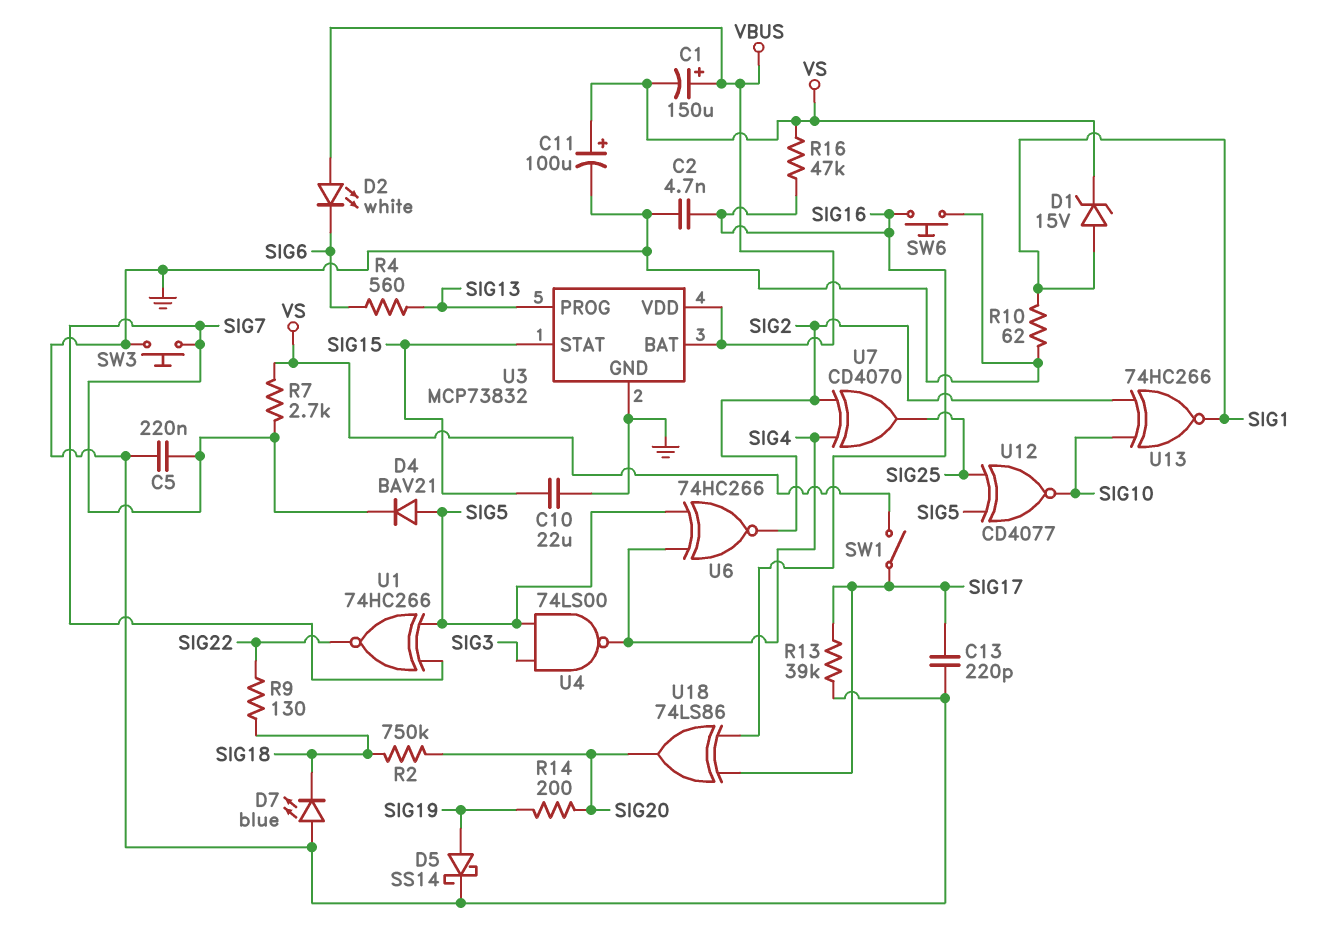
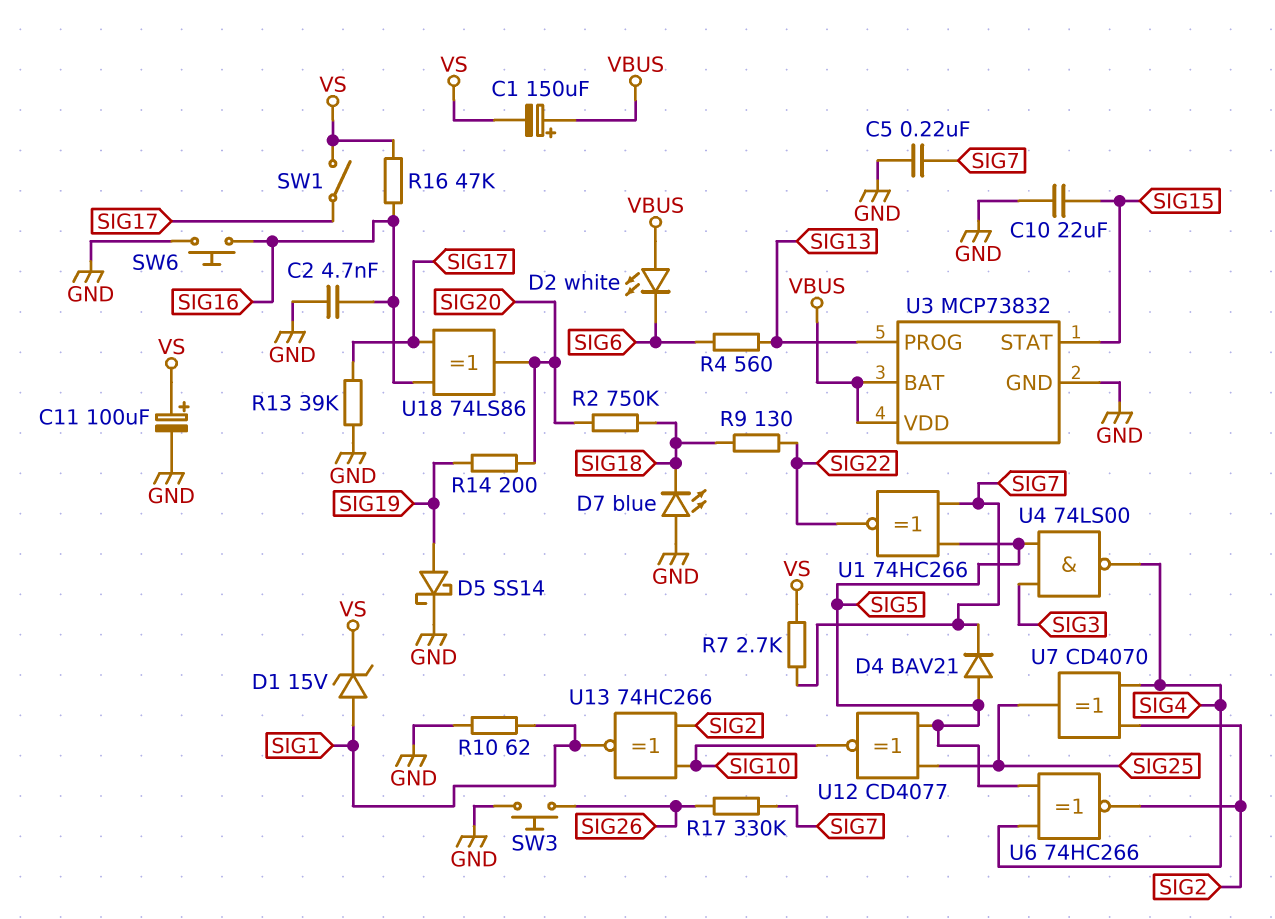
C13: 220pF (GND, SIG17) -> none
R17: none -> 330k (SIG7, SIG26)
SW3: button (GND, SIG7) -> button (GND, SIG26)

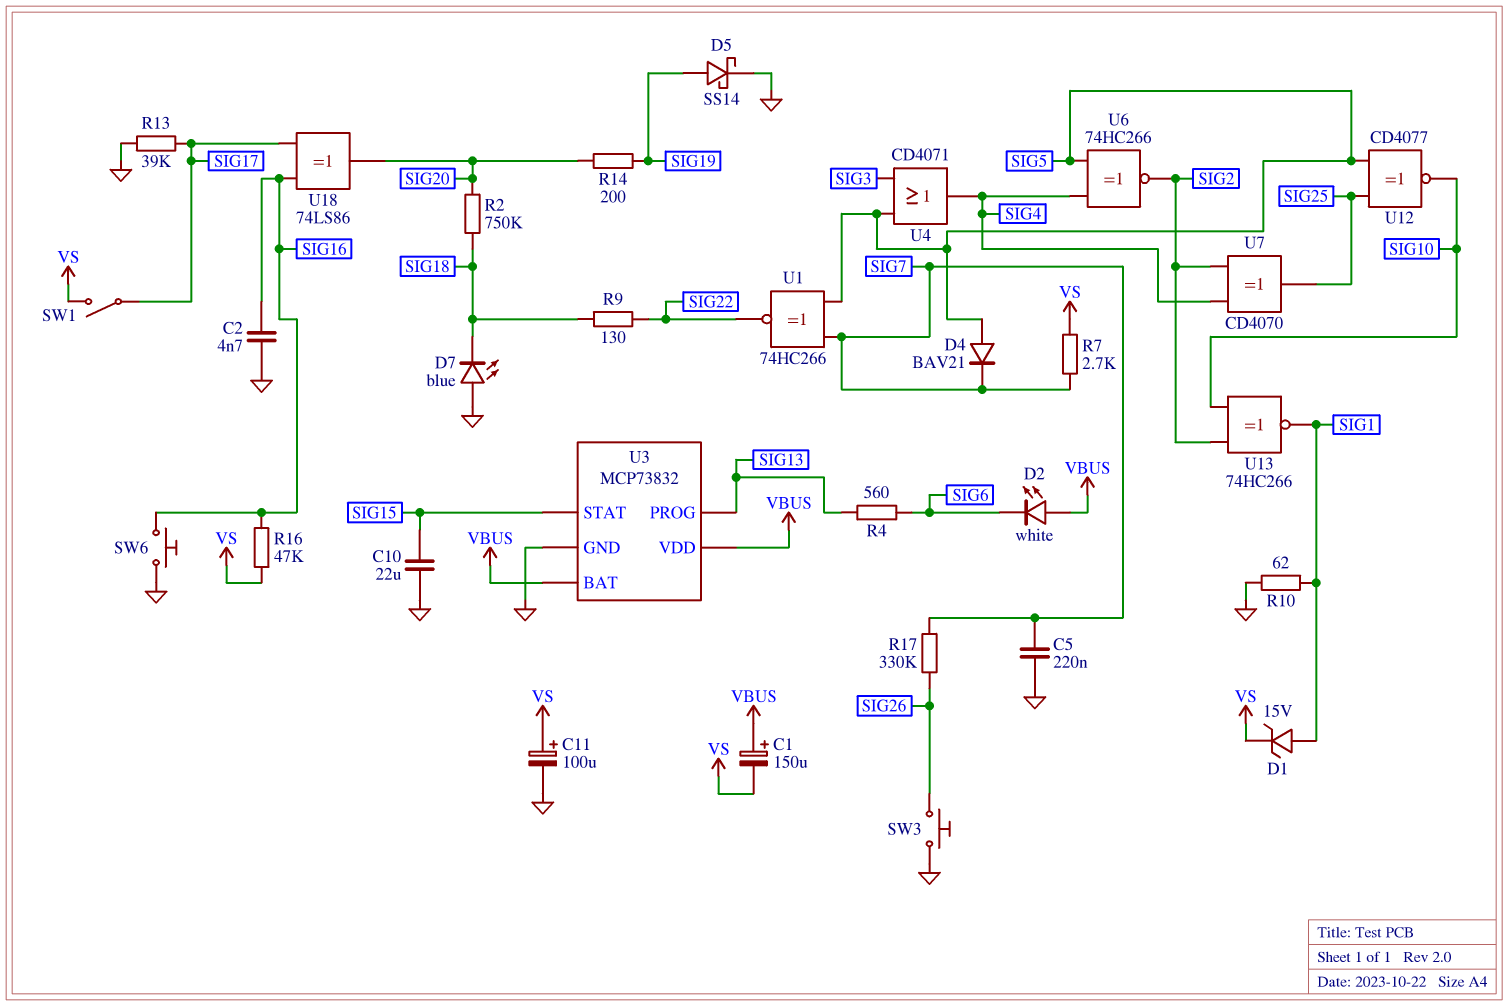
U4: NAND 74LS00 (in SIG3, in SIG5, out SIG4) -> OR CD4071 (in SIG3, in SIG5, out SIG4)

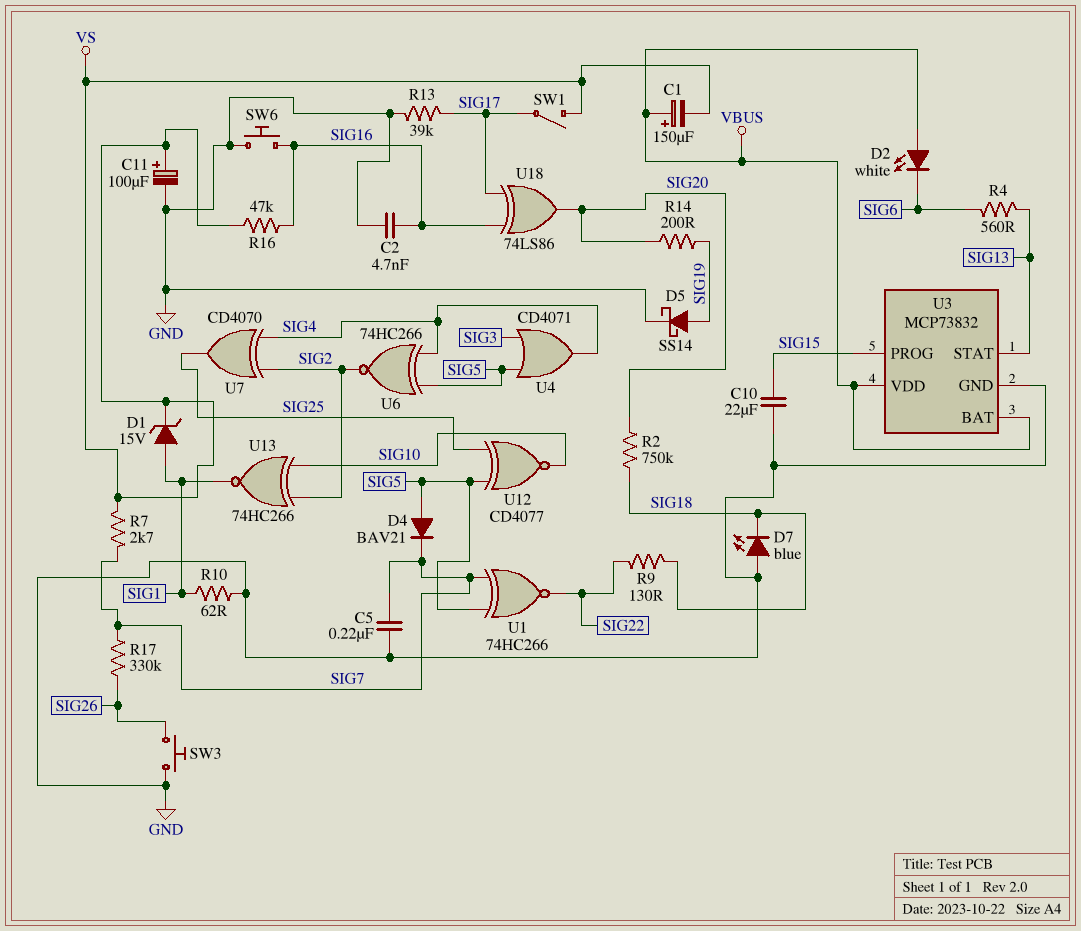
U3 pin PROG: SIG13 -> SIG15
U3 pin STAT: SIG15 -> SIG13

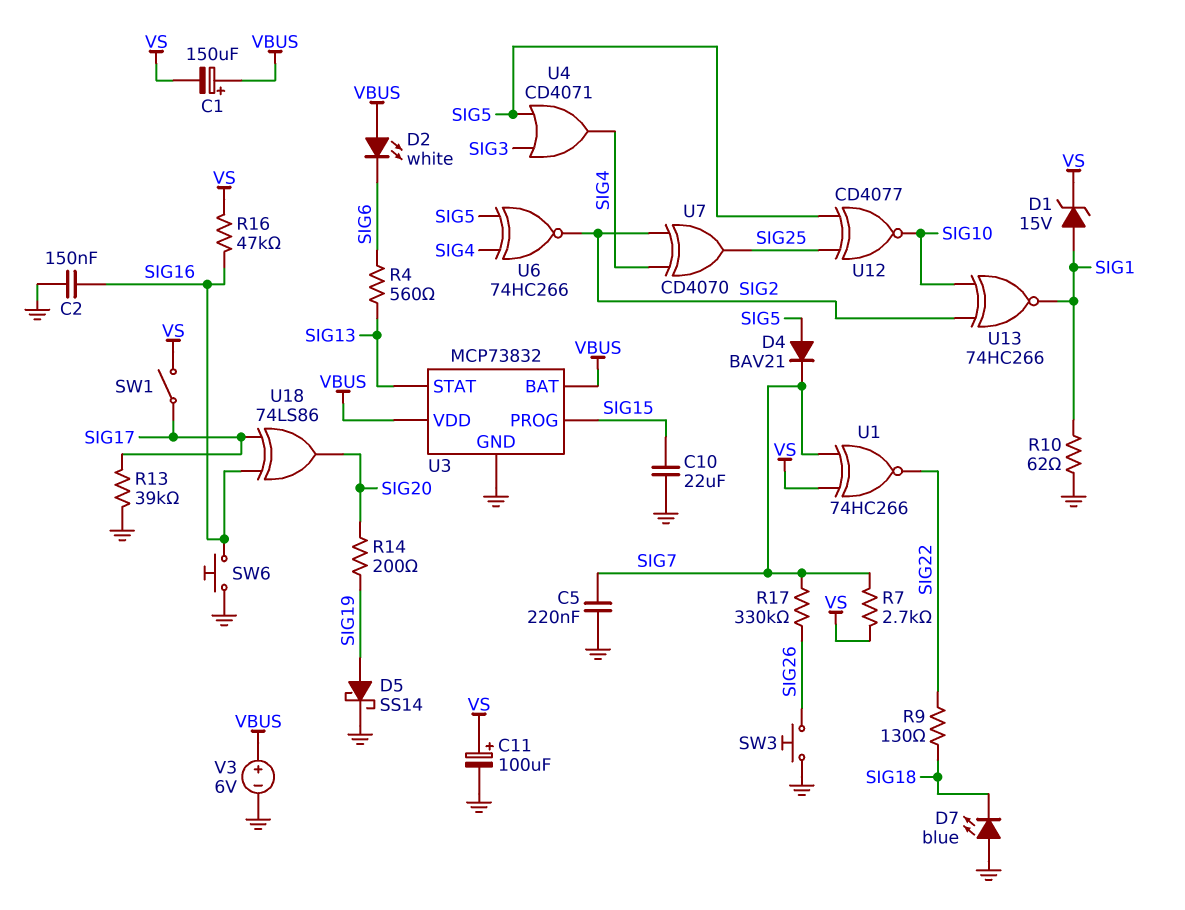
C2: 4.7nF (GND, SIG16) -> 150nF (GND, SIG16)
R2: 750k (SIG18, SIG20) -> none
U1: XNOR 74HC266 (in SIG5, in SIG7, out SIG22) -> XNOR 74HC266 (in SIG7, in VS, out SIG22)
V3: none -> 6V (plus VBUS, minus GND)

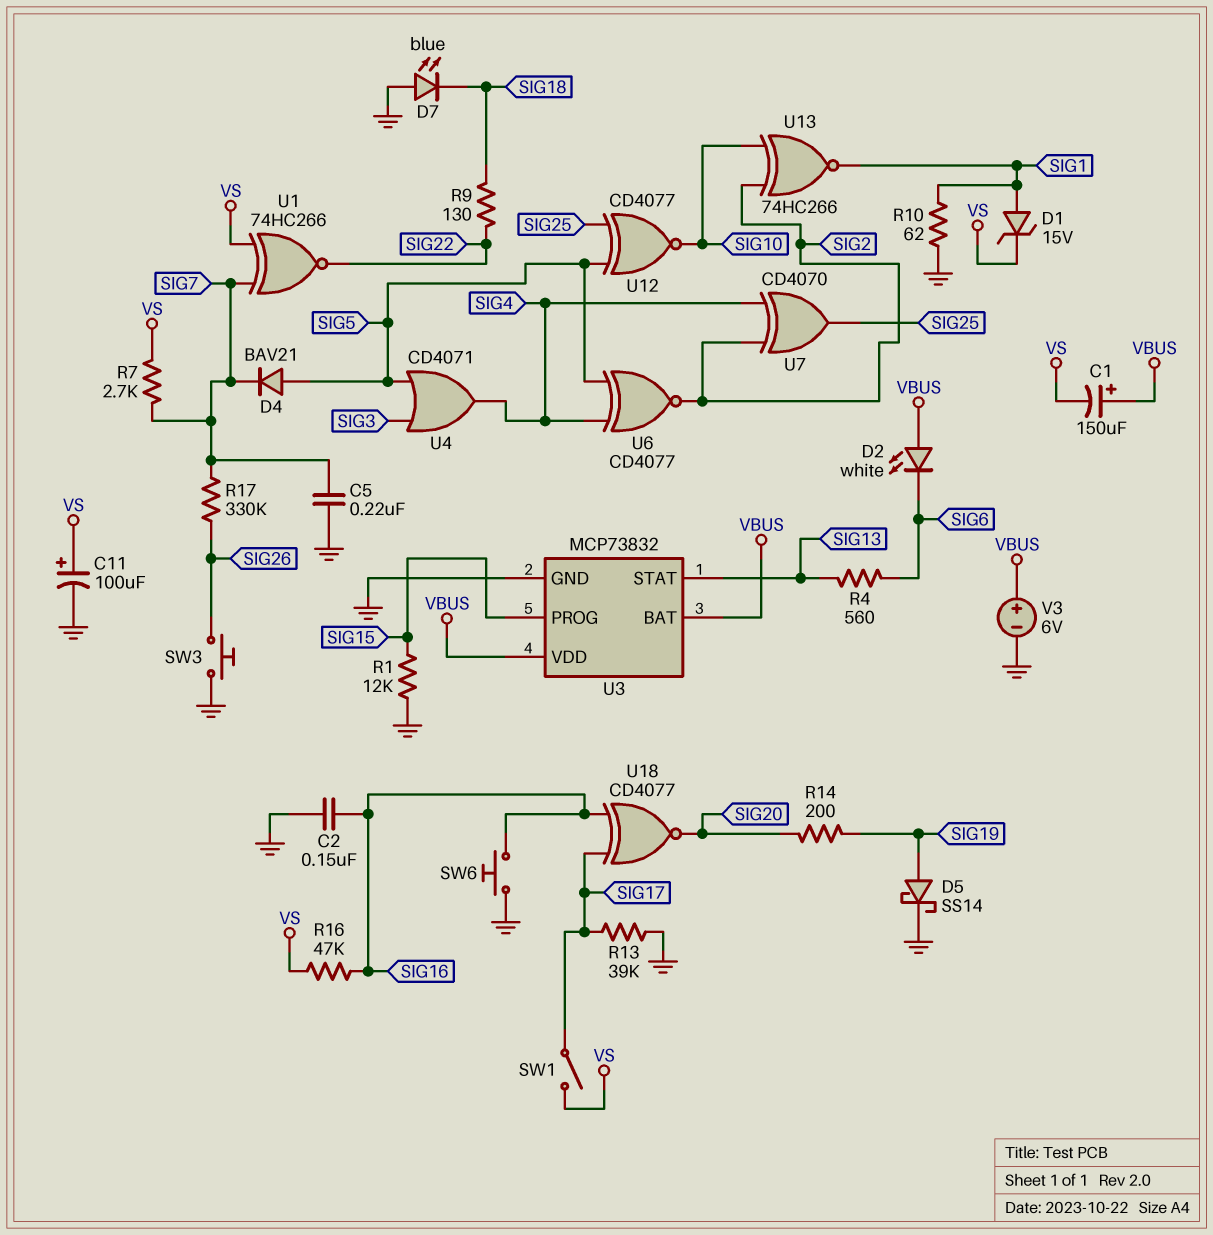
C10: 22uF (GND, SIG15) -> none
R1: none -> 12k (GND, SIG15)
U6: XNOR 74HC266 (in SIG4, in SIG5, out SIG2) -> XNOR CD4077 (in SIG4, in SIG5, out SIG2)
U18: XOR 74LS86 (in SIG16, in SIG17, out SIG20) -> XNOR CD4077 (in SIG16, in SIG17, out SIG20)

